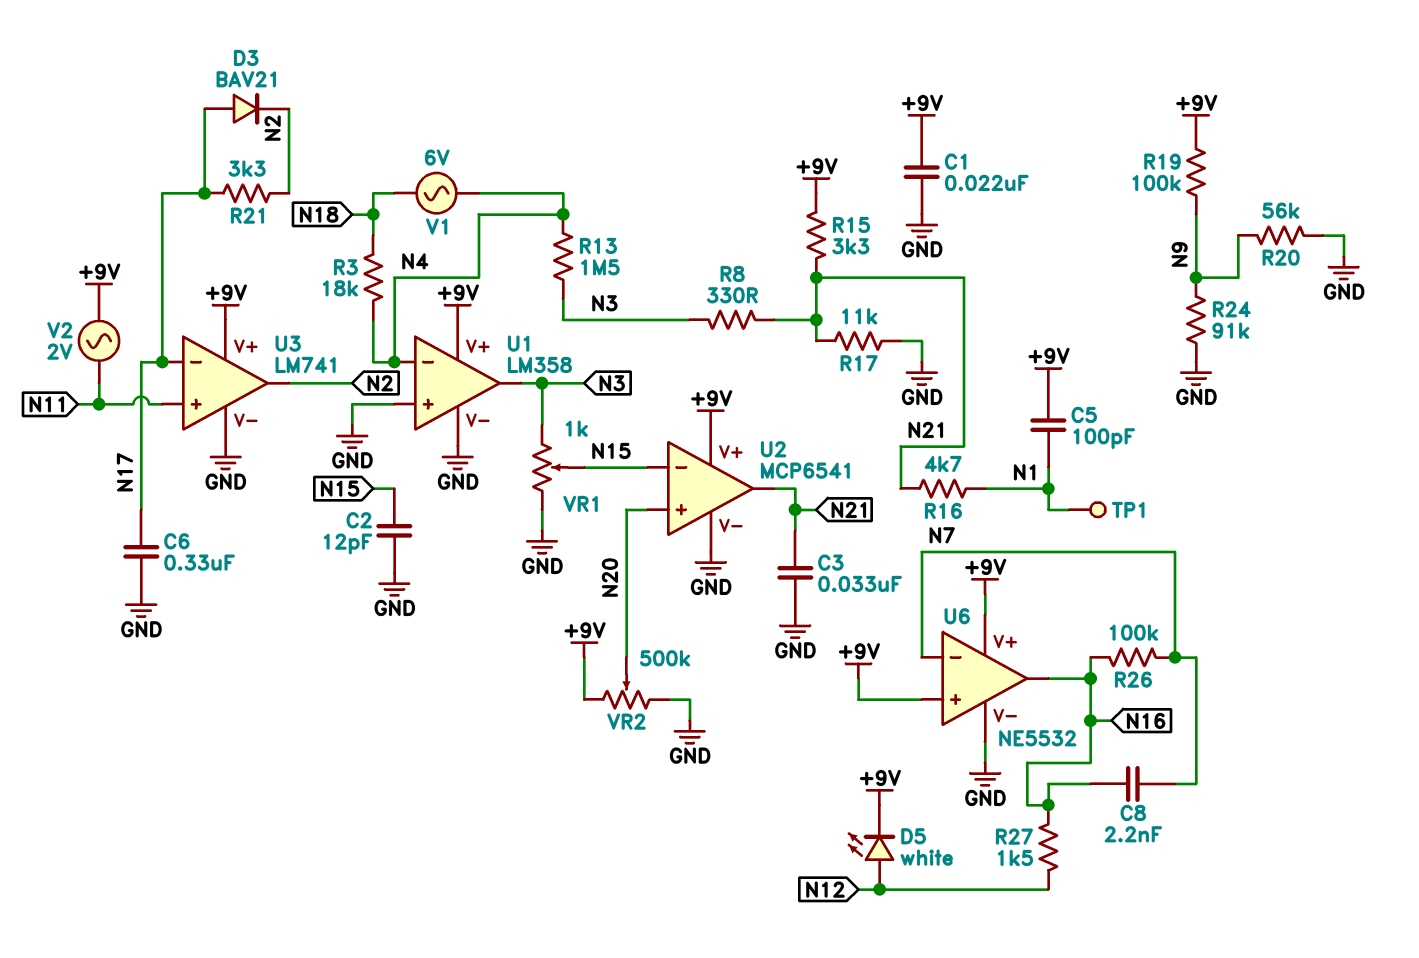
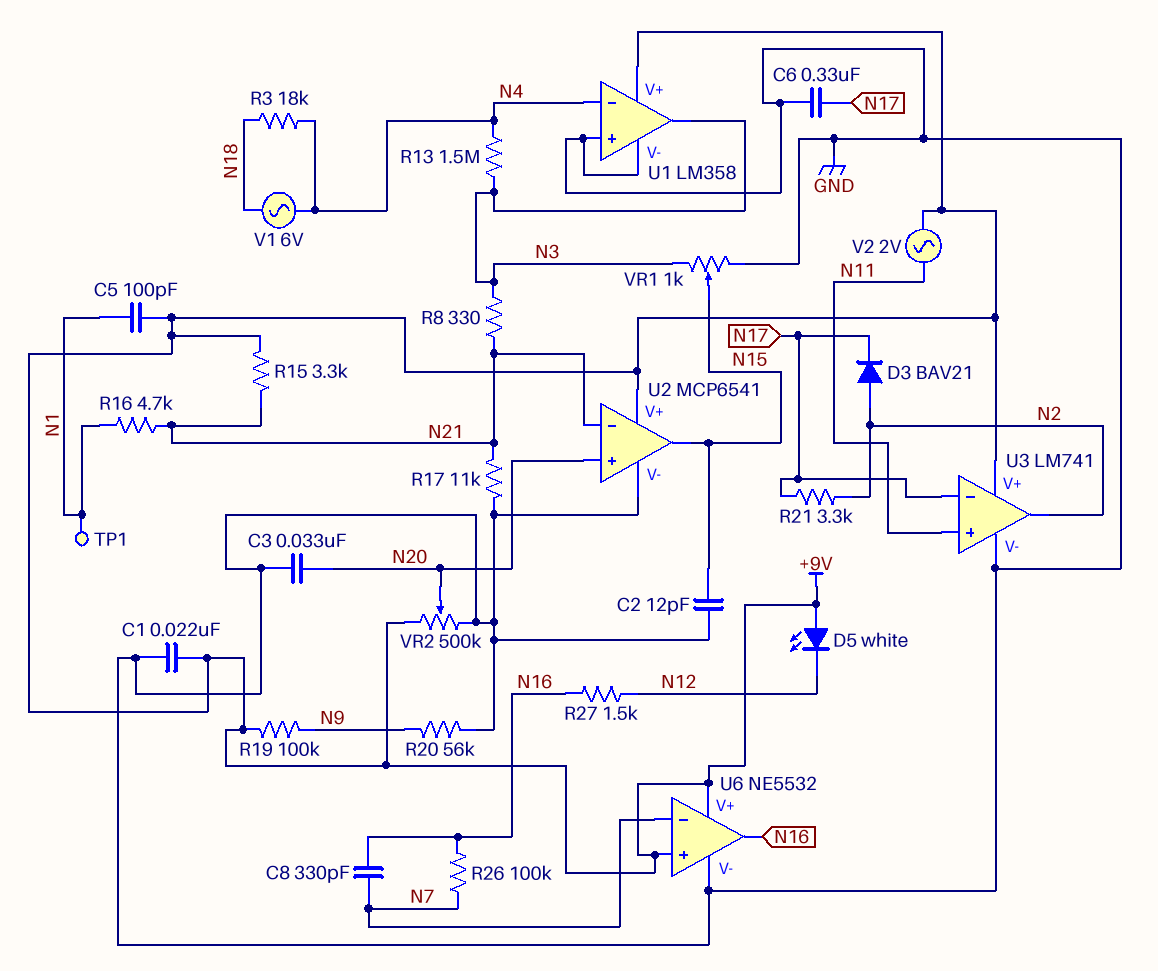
C3: 33nF (GND, N21) -> 33nF (GND, N20)
C8: 2.2nF (N7, N16) -> 330pF (N7, N16)
D3: diode BAV21 (A N17, K N2) -> diode BAV21 (A N2, K N17)
D5: LED white (A N12, K +9V) -> LED white (A +9V, K N12)
R24: 91k (GND, N9) -> none
U2 pin in-: N15 -> N21
U2 pin out: N21 -> N15

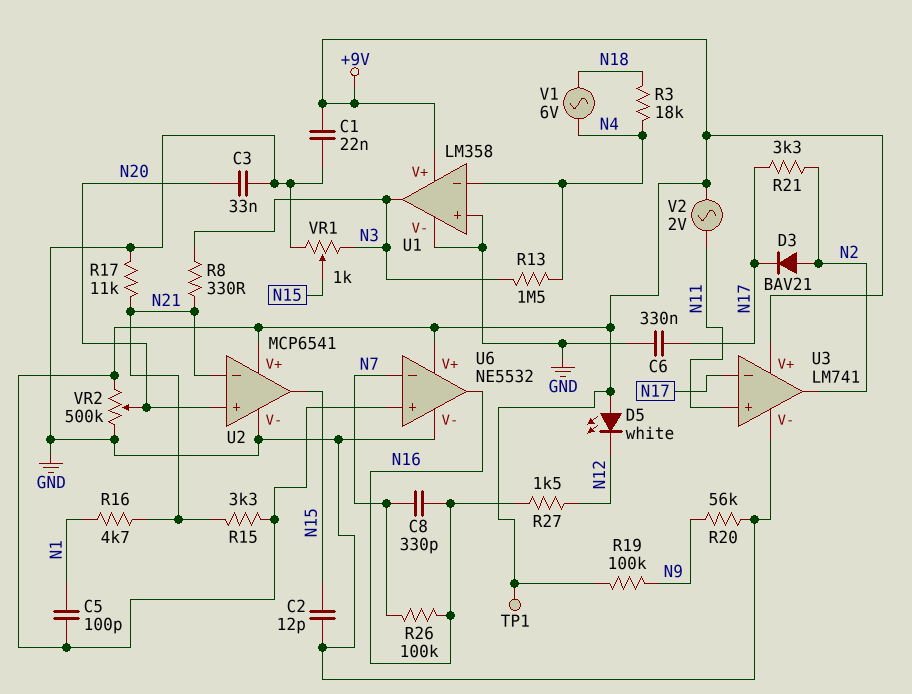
TP1: test point (N1) -> test point (+9V)

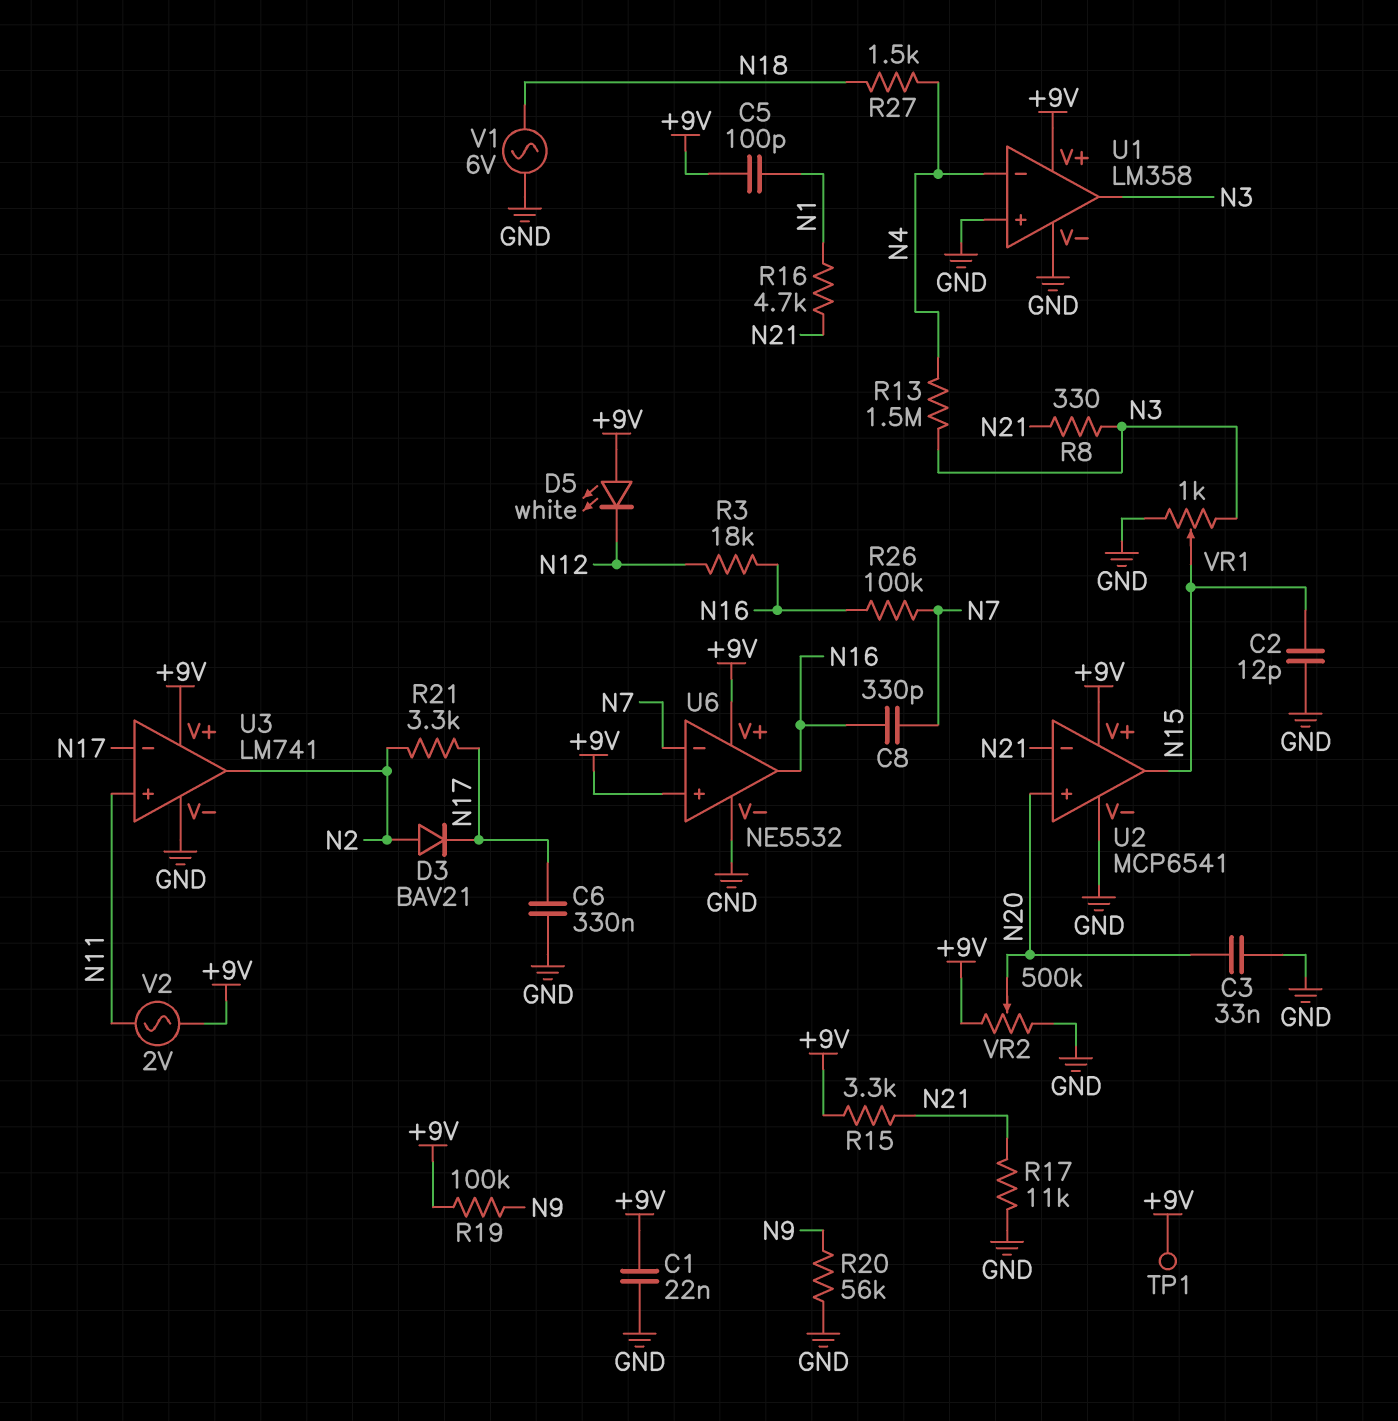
R3: 18k (N4, N18) -> 18k (N12, N16)
R27: 1.5k (N12, N16) -> 1.5k (N4, N18)
V1: AC 6V (N4, N18) -> AC 6V (GND, N18)

